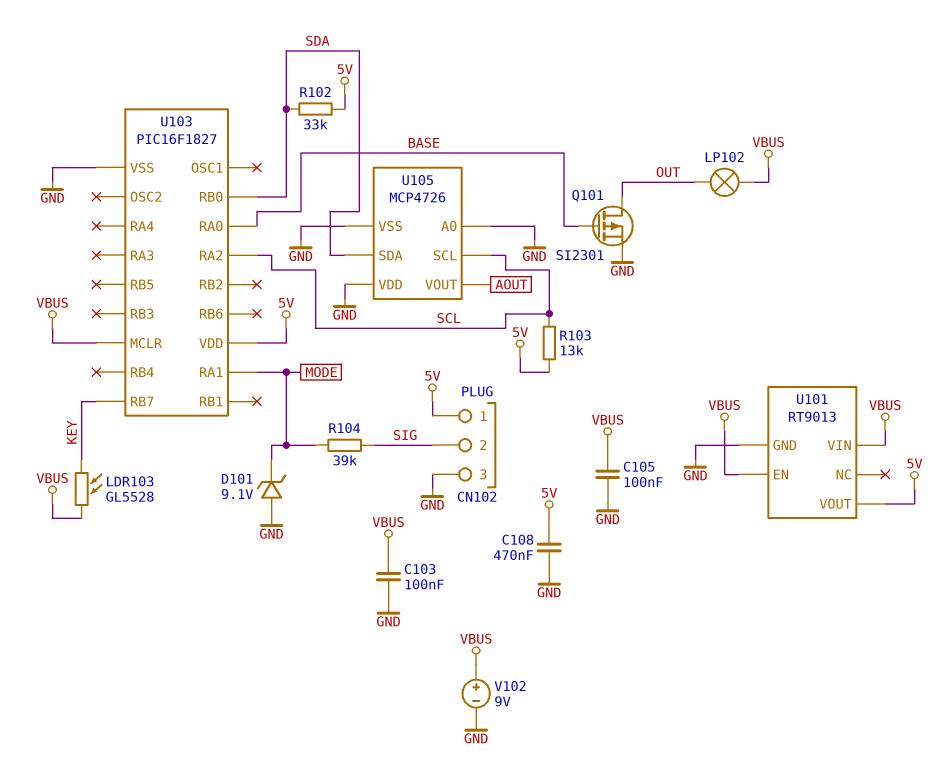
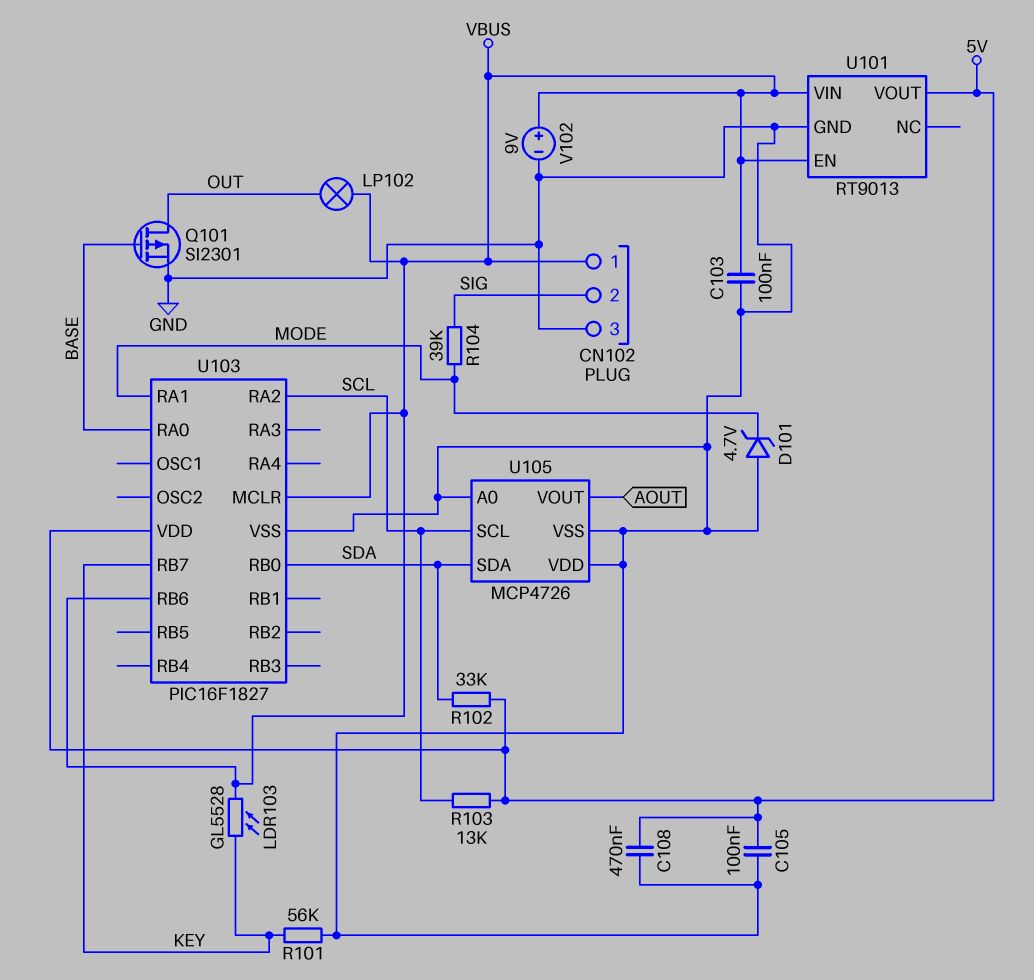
C105: 100nF (GND, VBUS) -> 100nF (5V, GND)
CN102 pin 1: 5V -> VBUS
D101: zener 9.1V (A GND, K MODE) -> zener 4.7V (A GND, K MODE)
R101: none -> 56k (GND, KEY)
U103 pin RB6: none -> VBUS

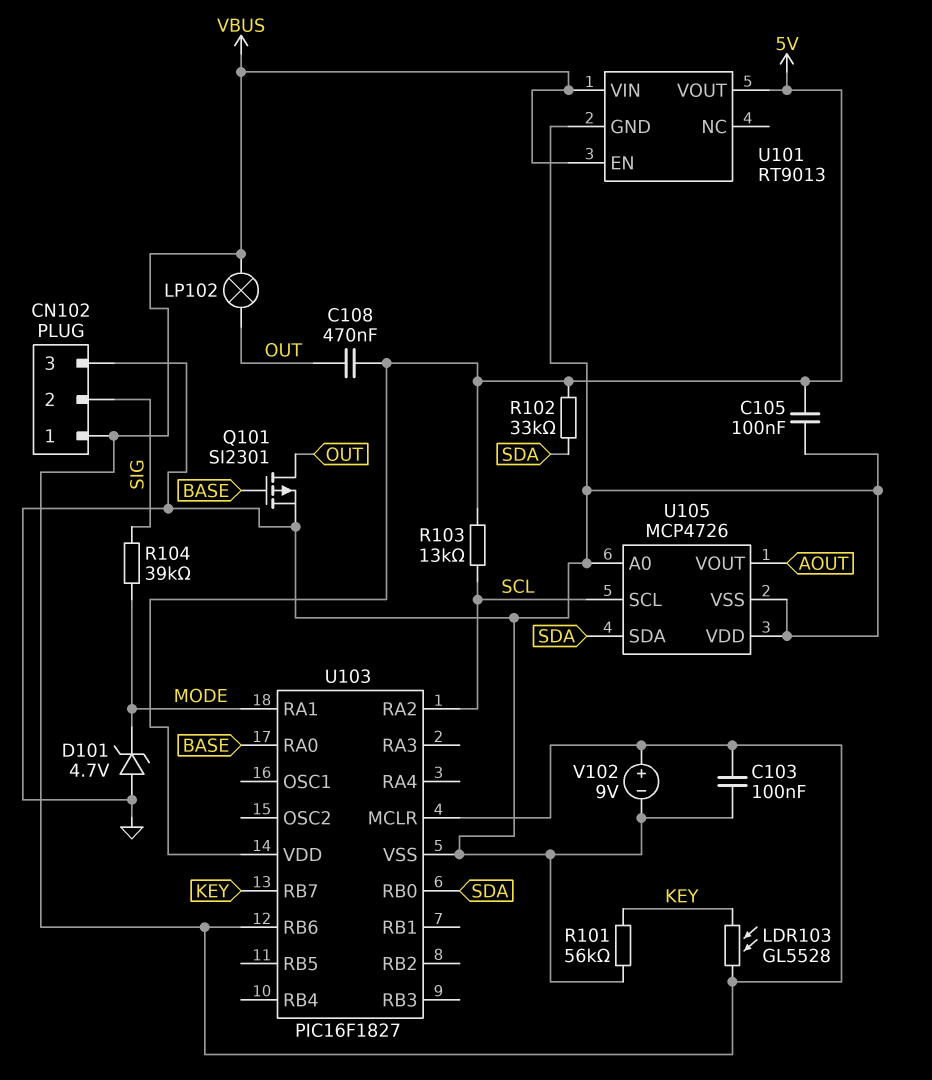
C108: 470nF (5V, GND) -> 470nF (5V, OUT)

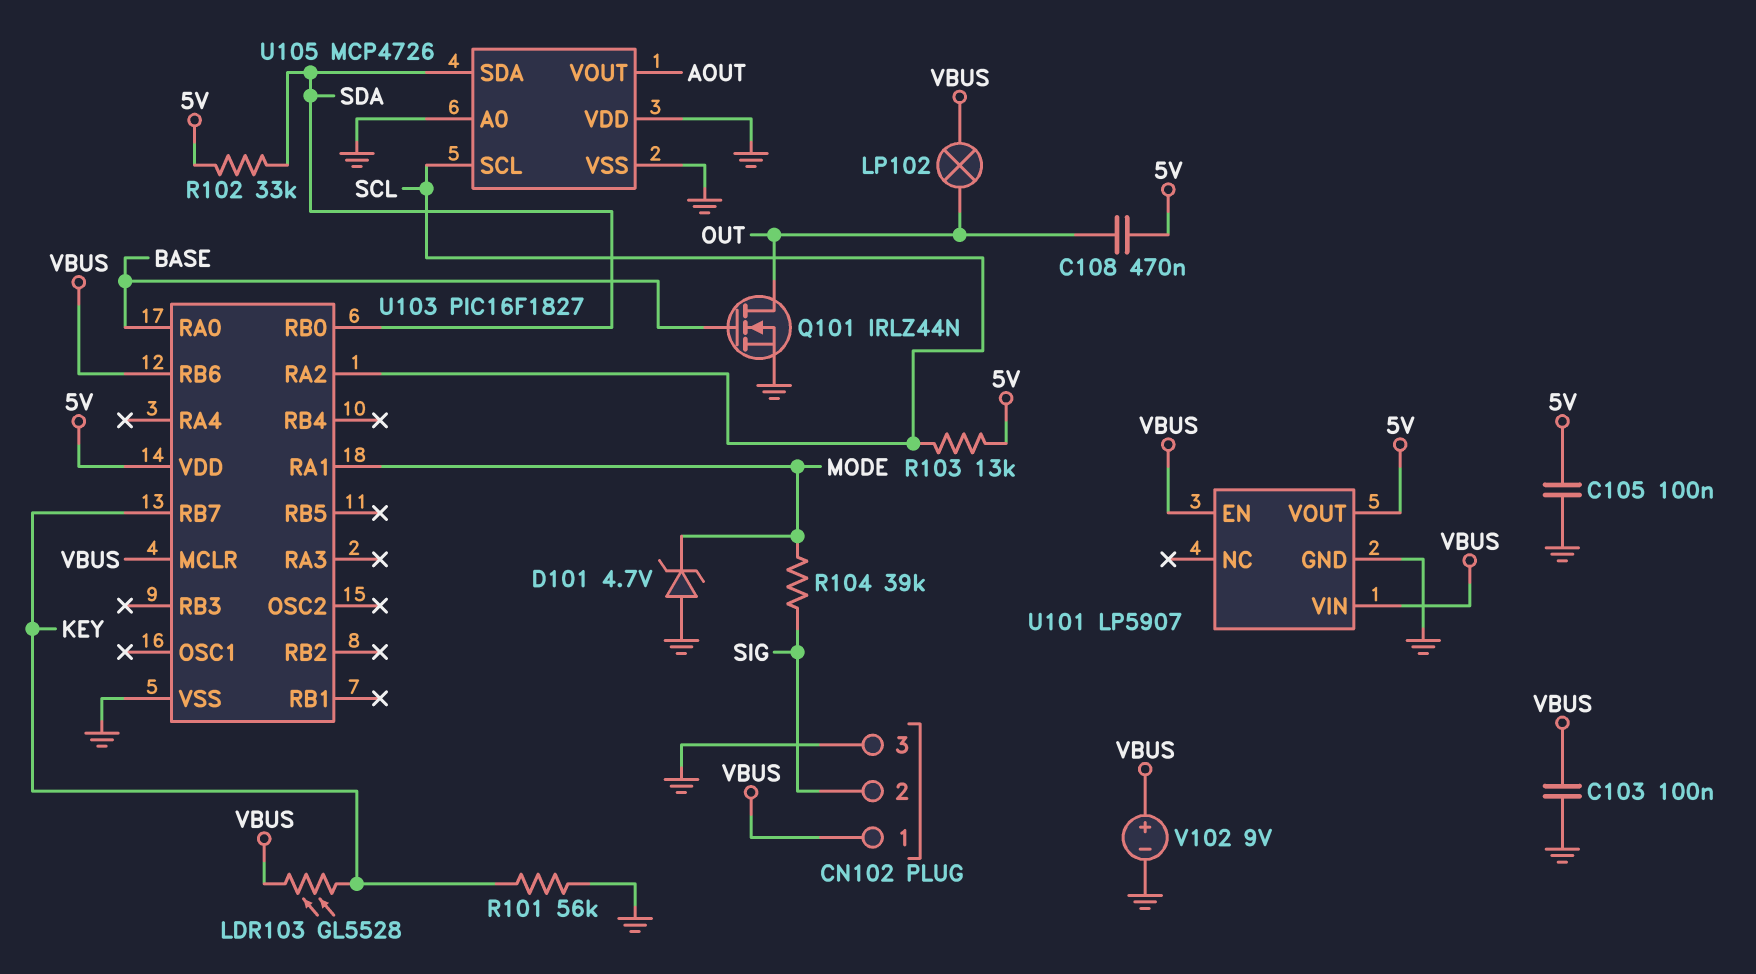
Q101: PMOS SI2301 (G BASE, D OUT, S GND) -> NMOS IRLZ44N (G BASE, D OUT, S GND)
U101: RT9013 -> LP5907

